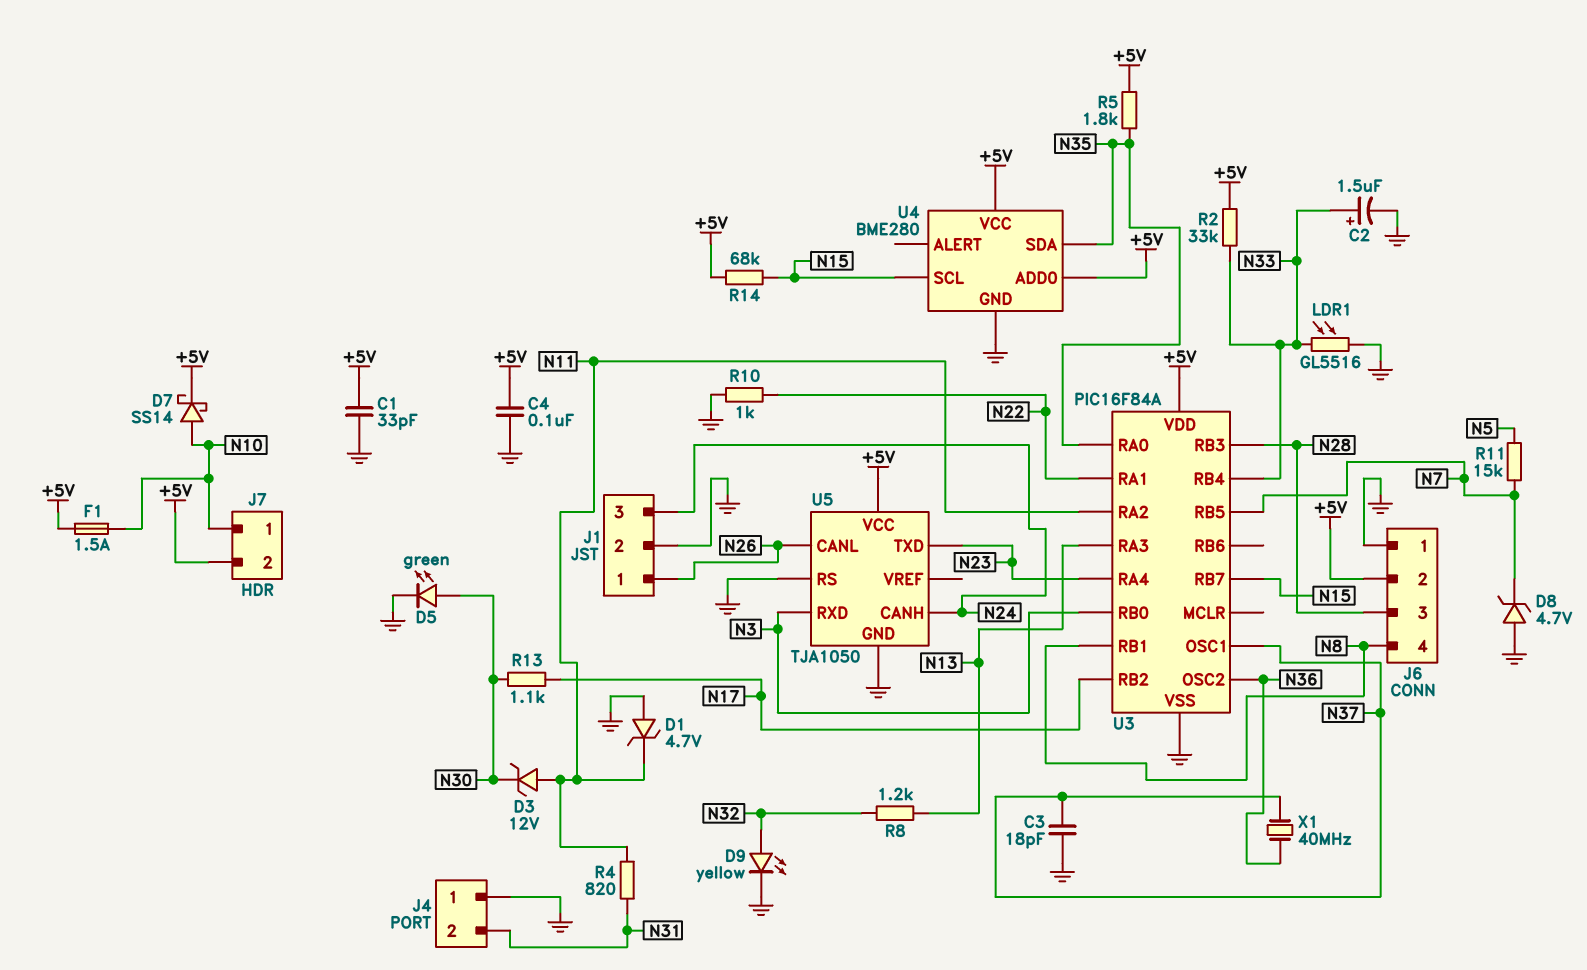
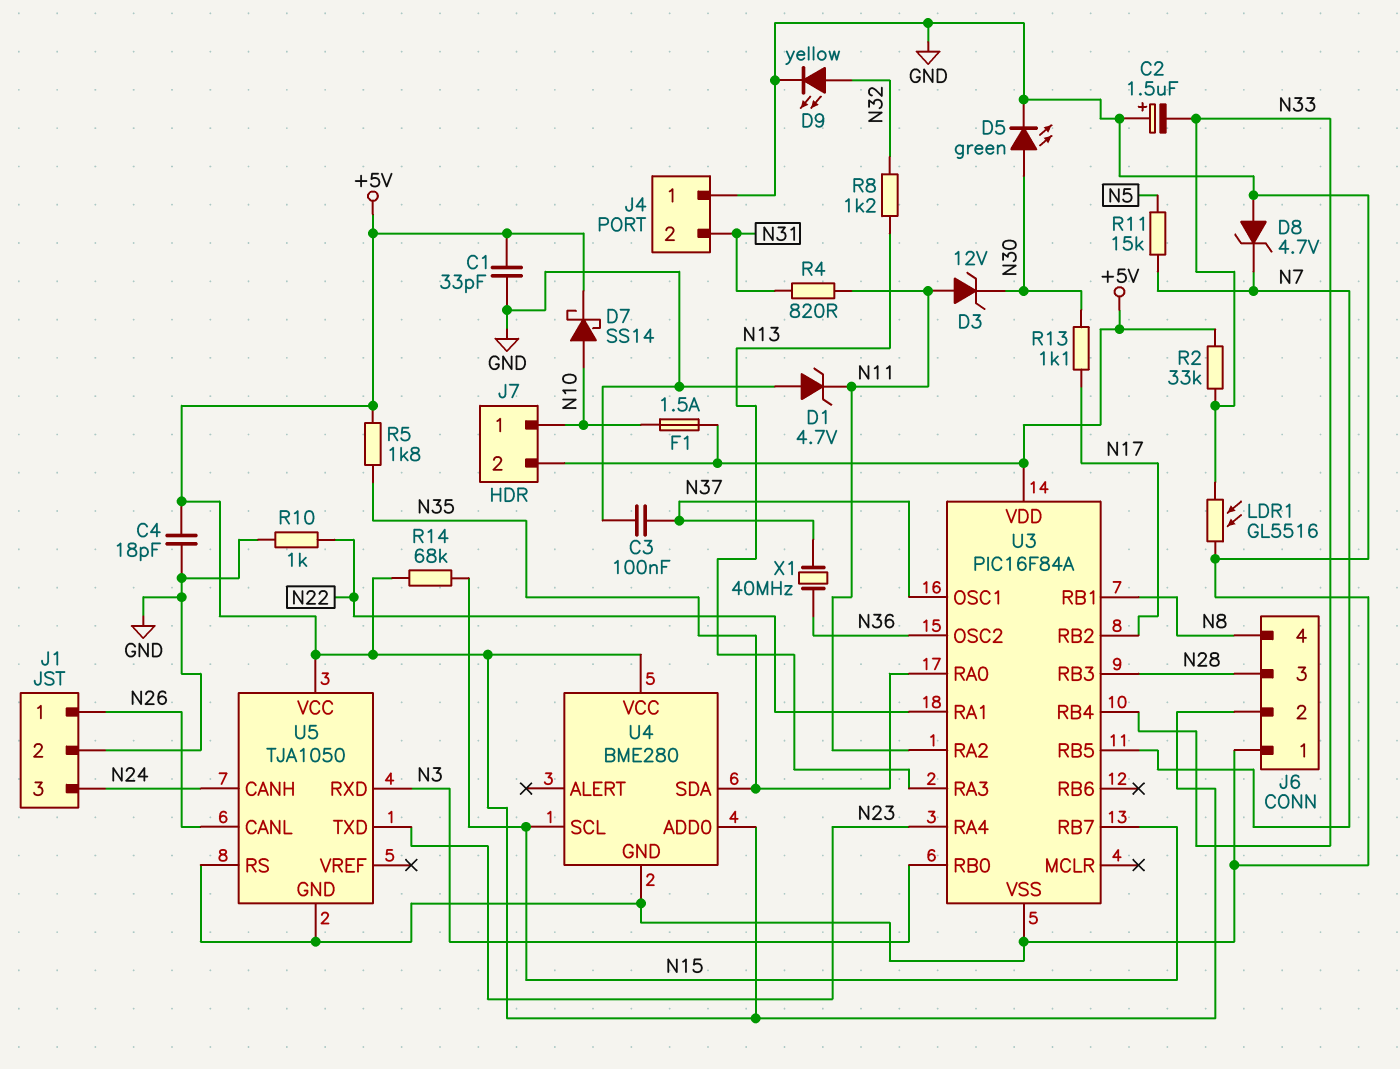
C2: 1.5uF (plus N33, minus GND) -> 1.5uF (plus GND, minus N33)
C3: 18pF (GND, N37) -> 100nF (GND, N37)
C4: 100nF (+5V, GND) -> 18pF (+5V, GND)

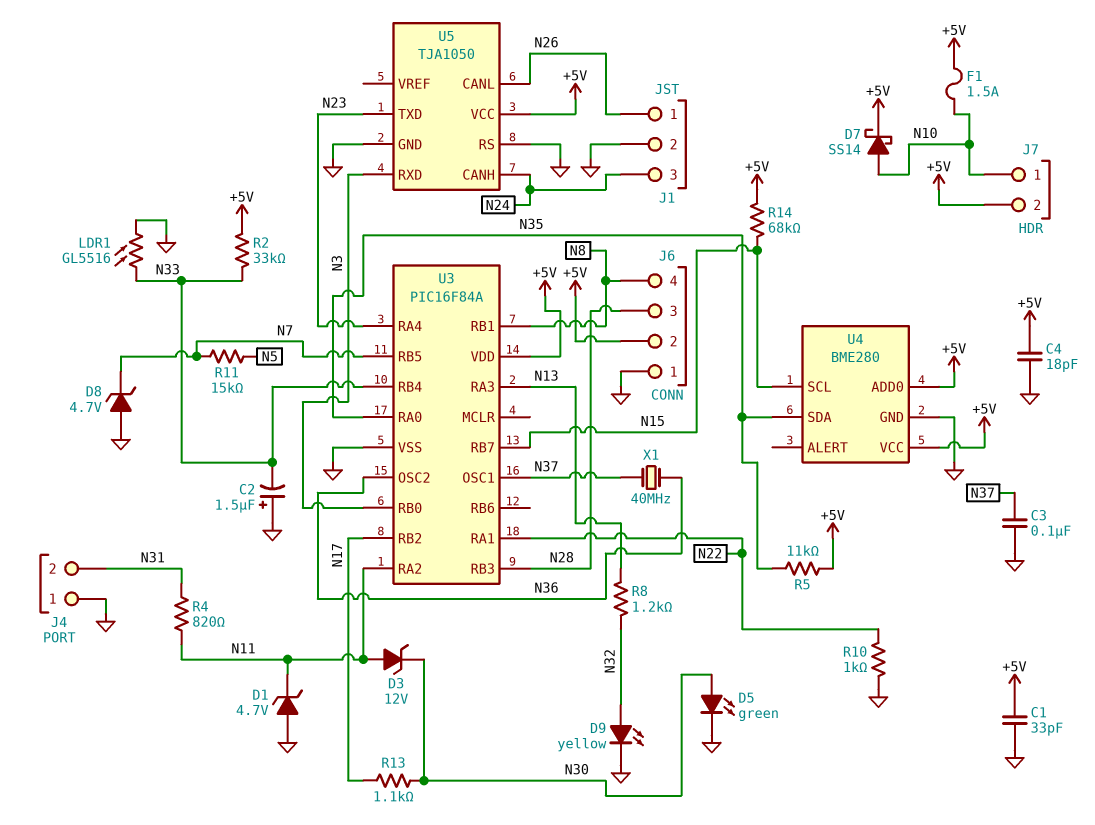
R5: 1.8k (+5V, N35) -> 11k (+5V, N35)

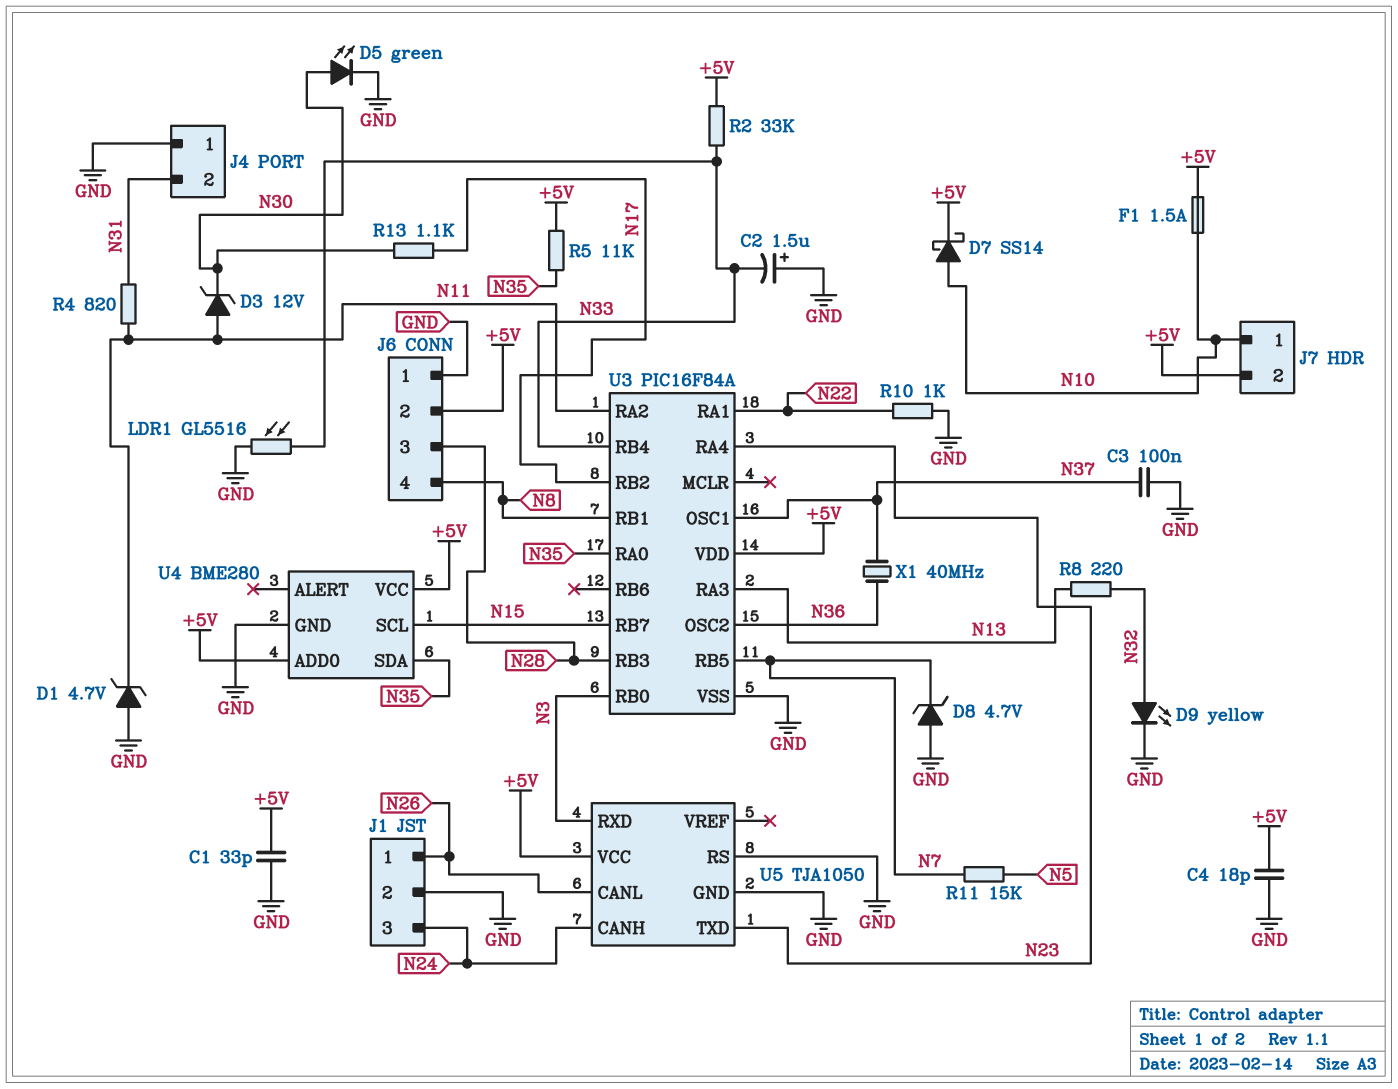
R8: 1.2k (N13, N32) -> 220 (N13, N32)
R14: 68k (+5V, N15) -> none

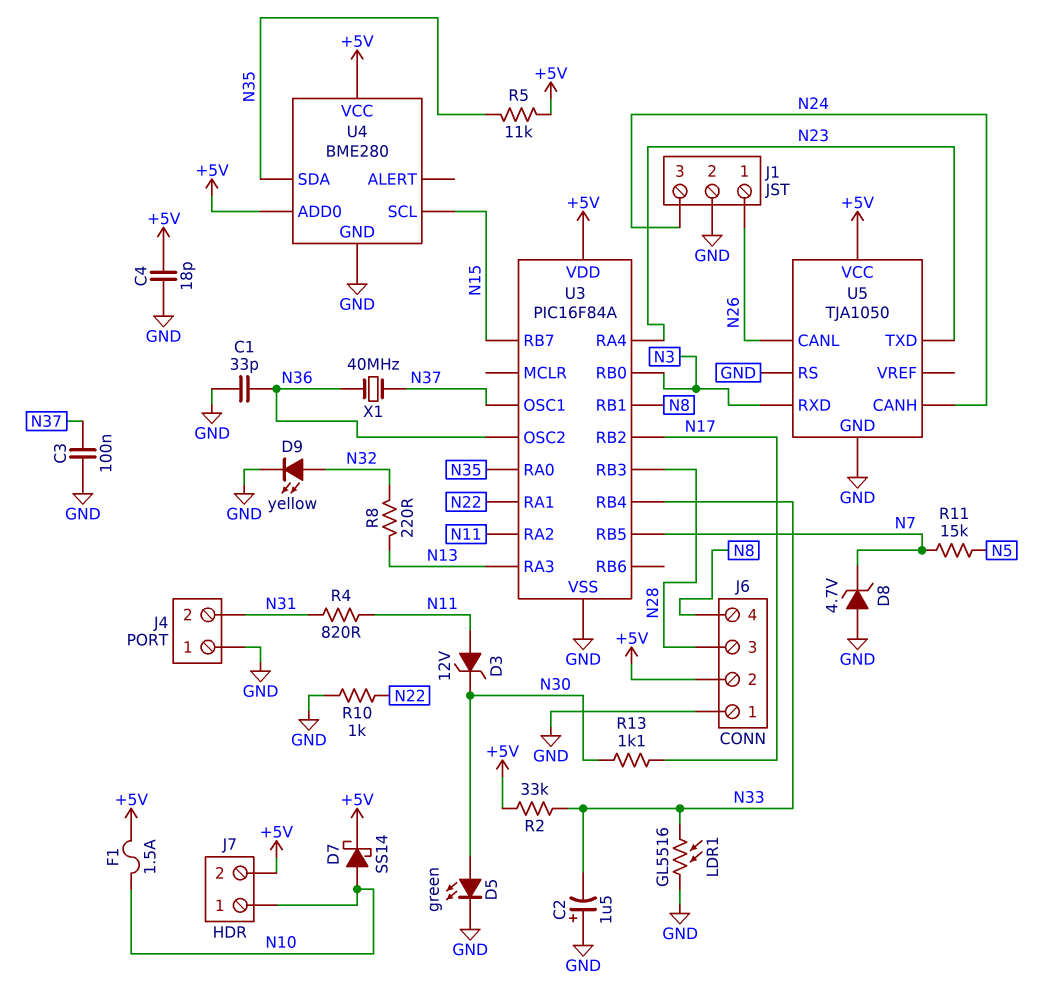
C1: 33pF (+5V, GND) -> 33pF (GND, N36)
D1: zener 4.7V (A GND, K N11) -> none

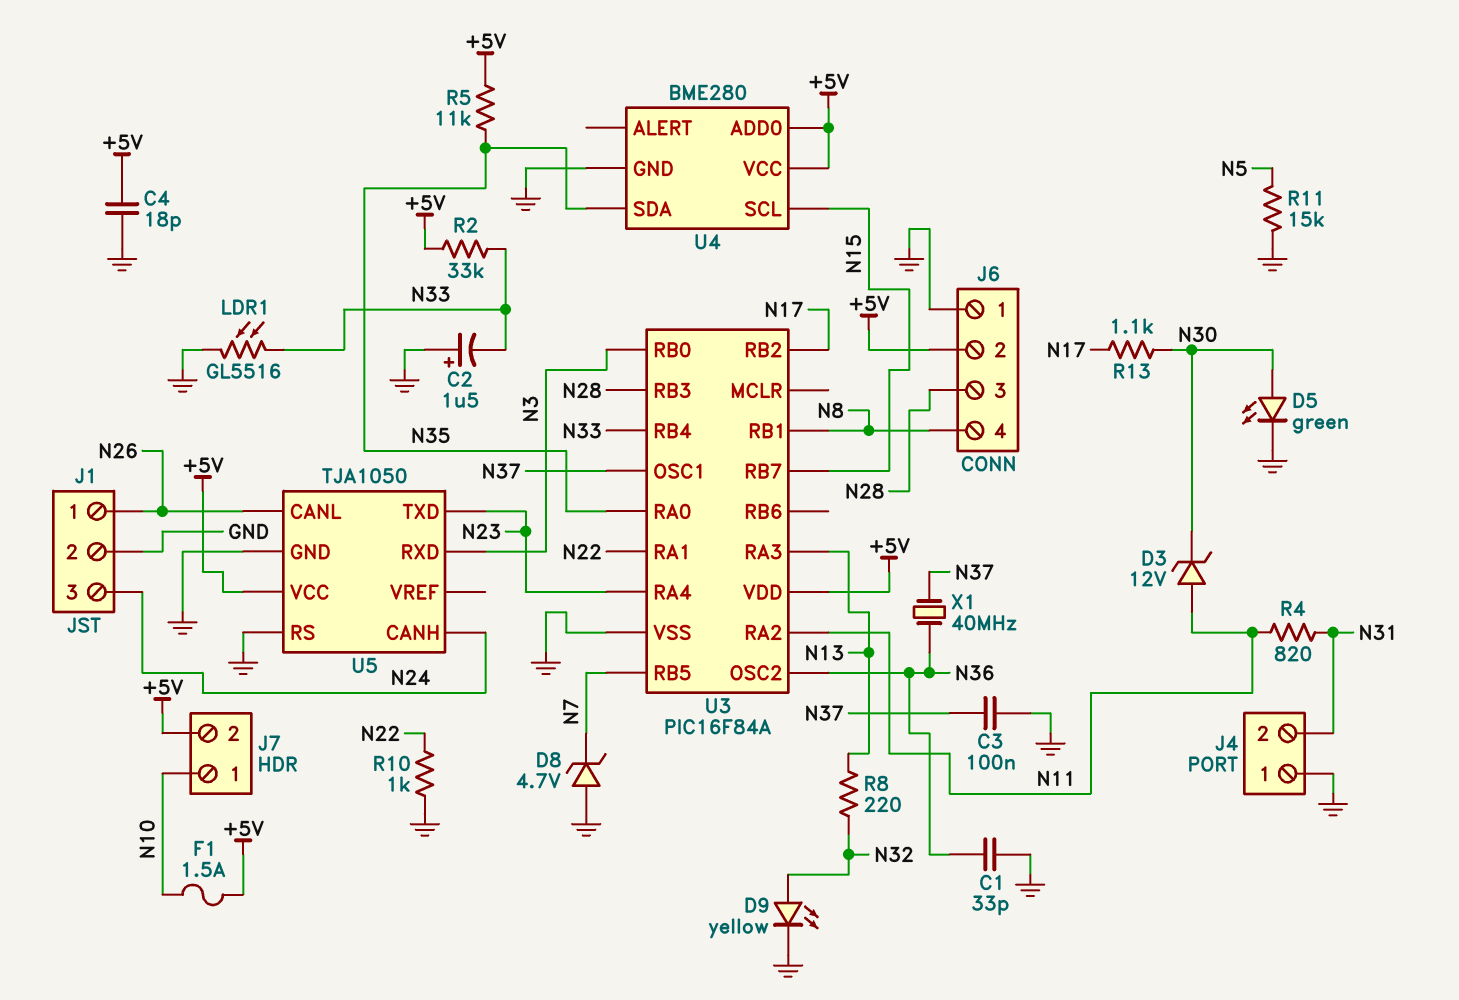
D7: schottky SS14 (A N10, K +5V) -> none
R11: 15k (N5, N7) -> 15k (GND, N5)

